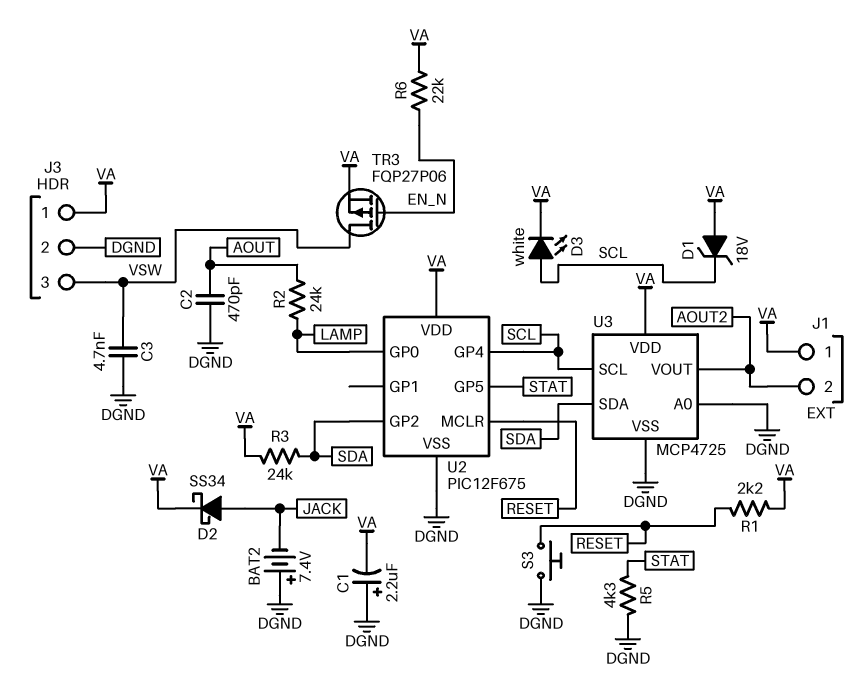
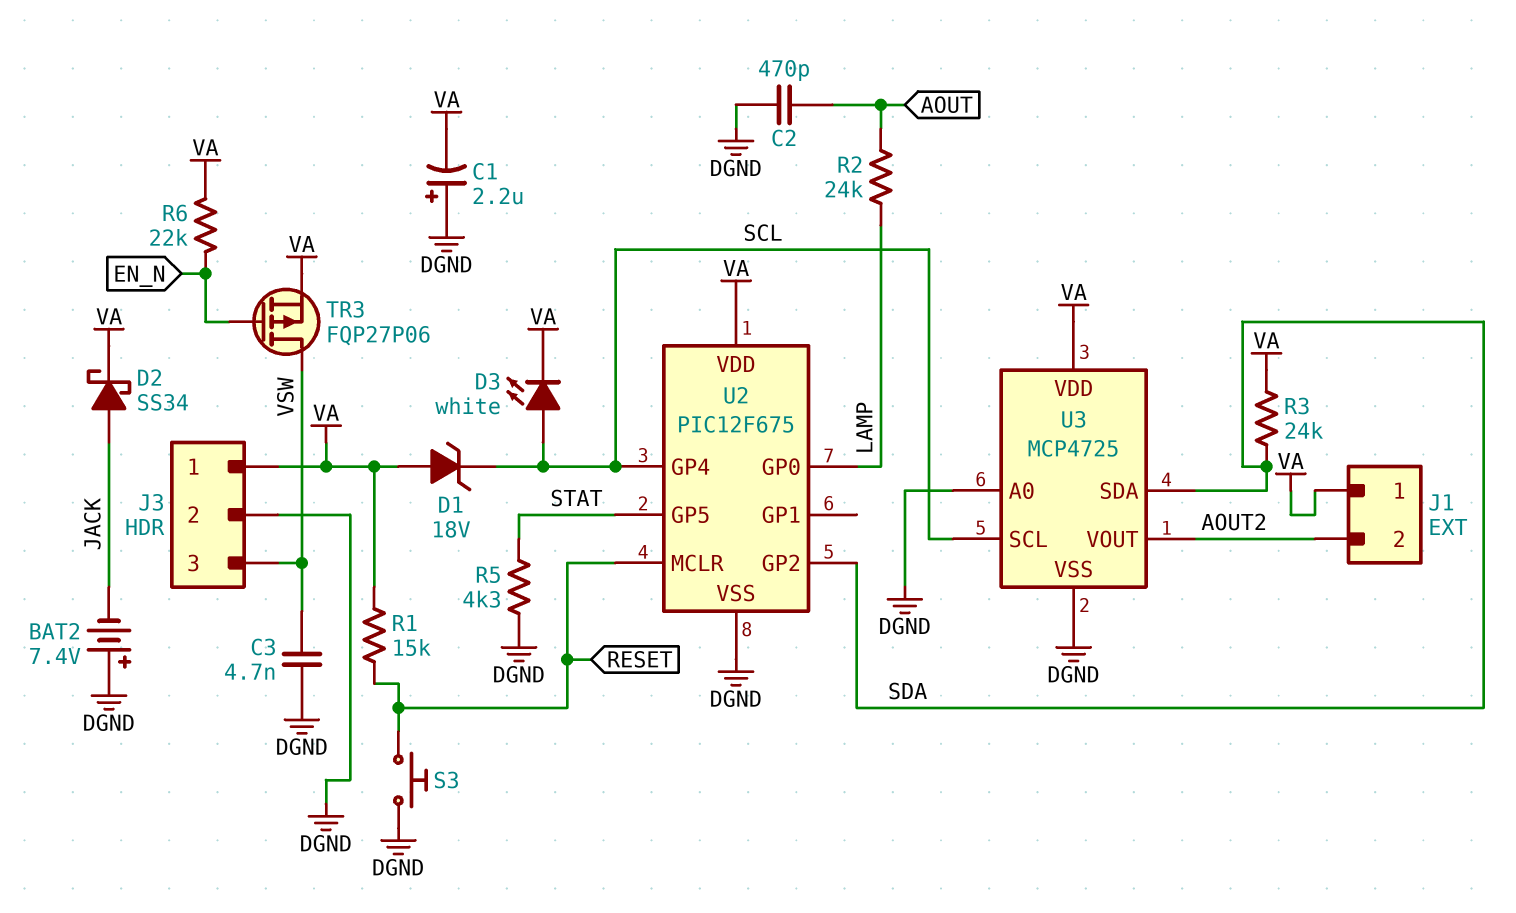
R1: 2.2k (RESET, VA) -> 15k (RESET, VA)

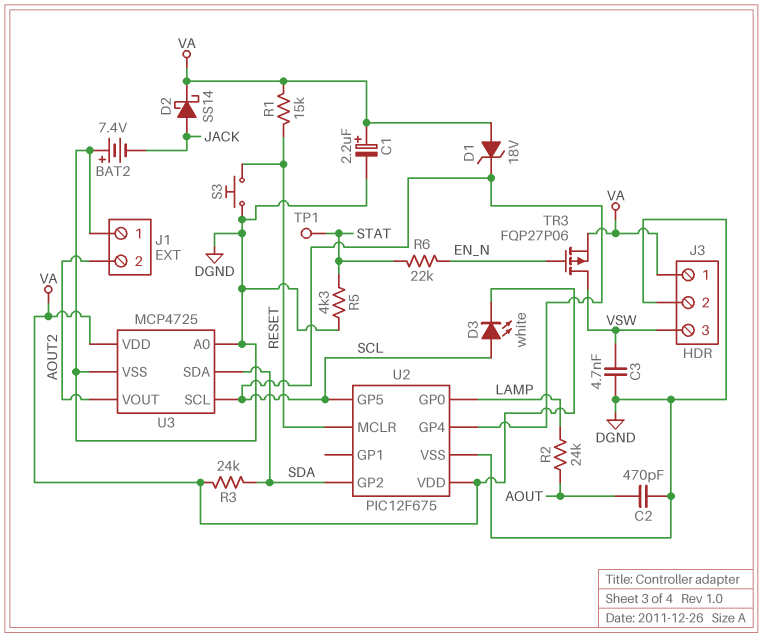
C1: 2.2uF (plus DGND, minus VA) -> 2.2uF (plus VA, minus DGND)
D2: schottky SS34 (A JACK, K VA) -> schottky SS14 (A JACK, K VA)
J1 pin 1: VA -> DGND
R6: 22k (EN_N, VA) -> 22k (EN_N, STAT)
TP1: none -> test point (STAT)
U2 pin GP5: STAT -> SCL

